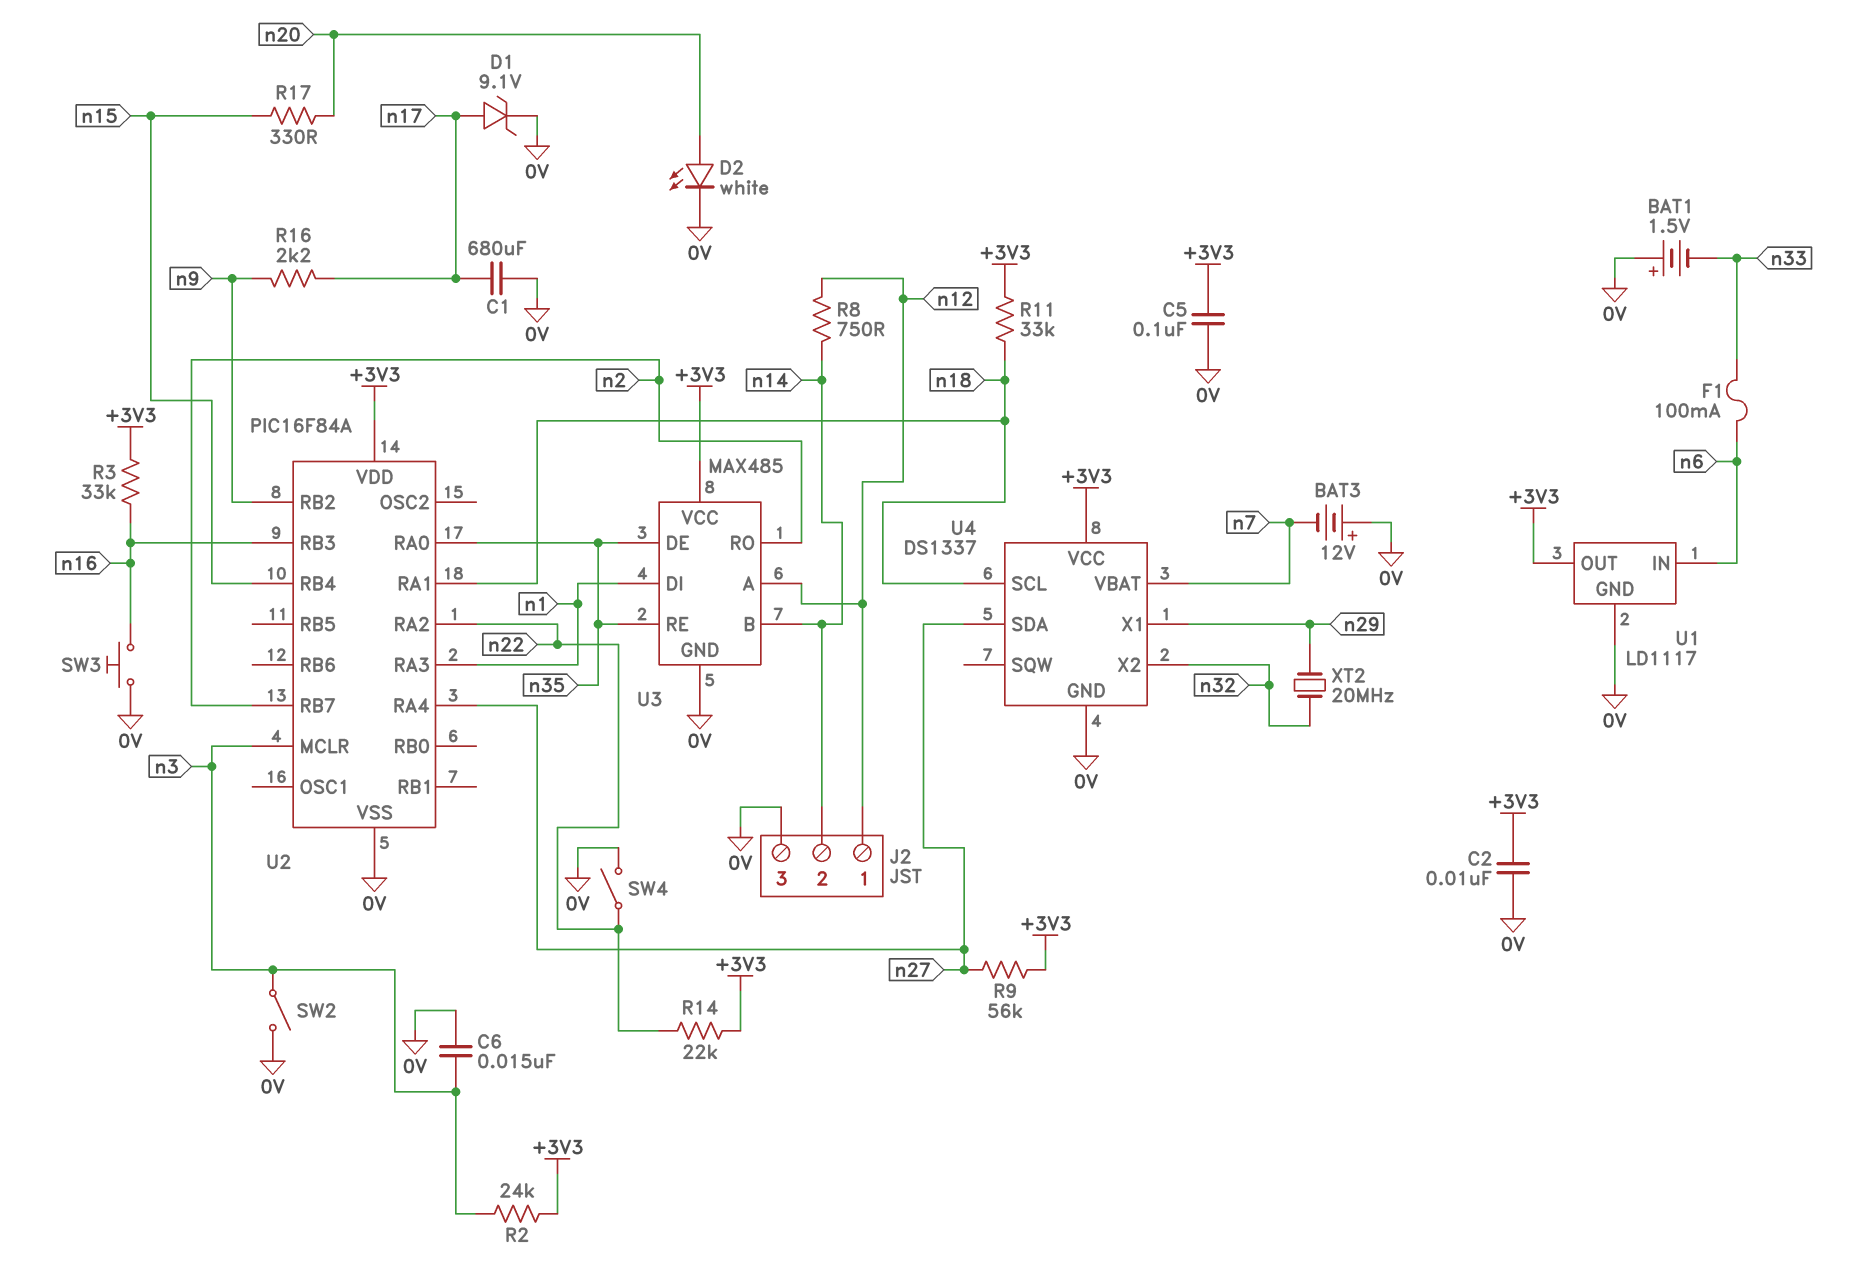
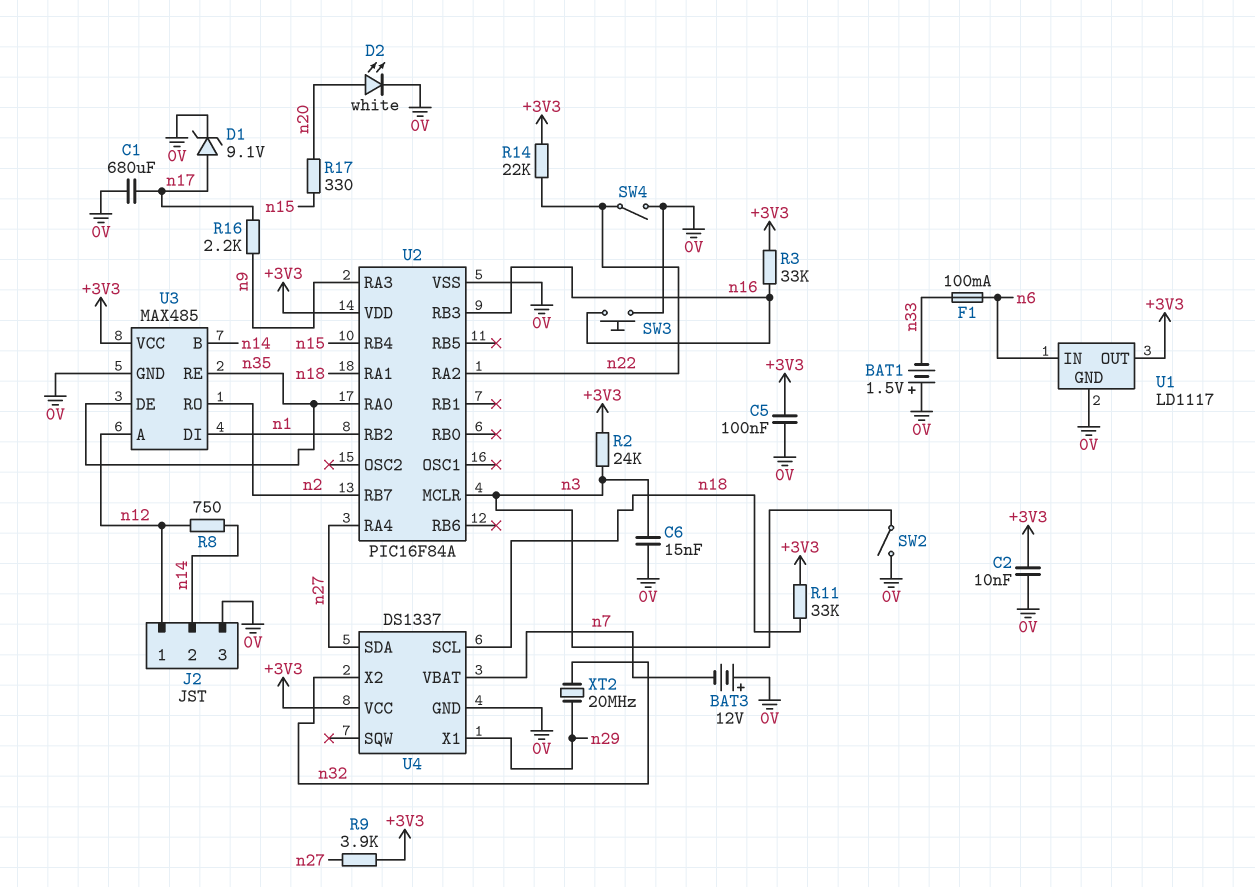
R9: 56k (+3V3, n27) -> 3.9k (+3V3, n27)
U2 pin RA3: n1 -> n9
U2 pin RB2: n9 -> n1

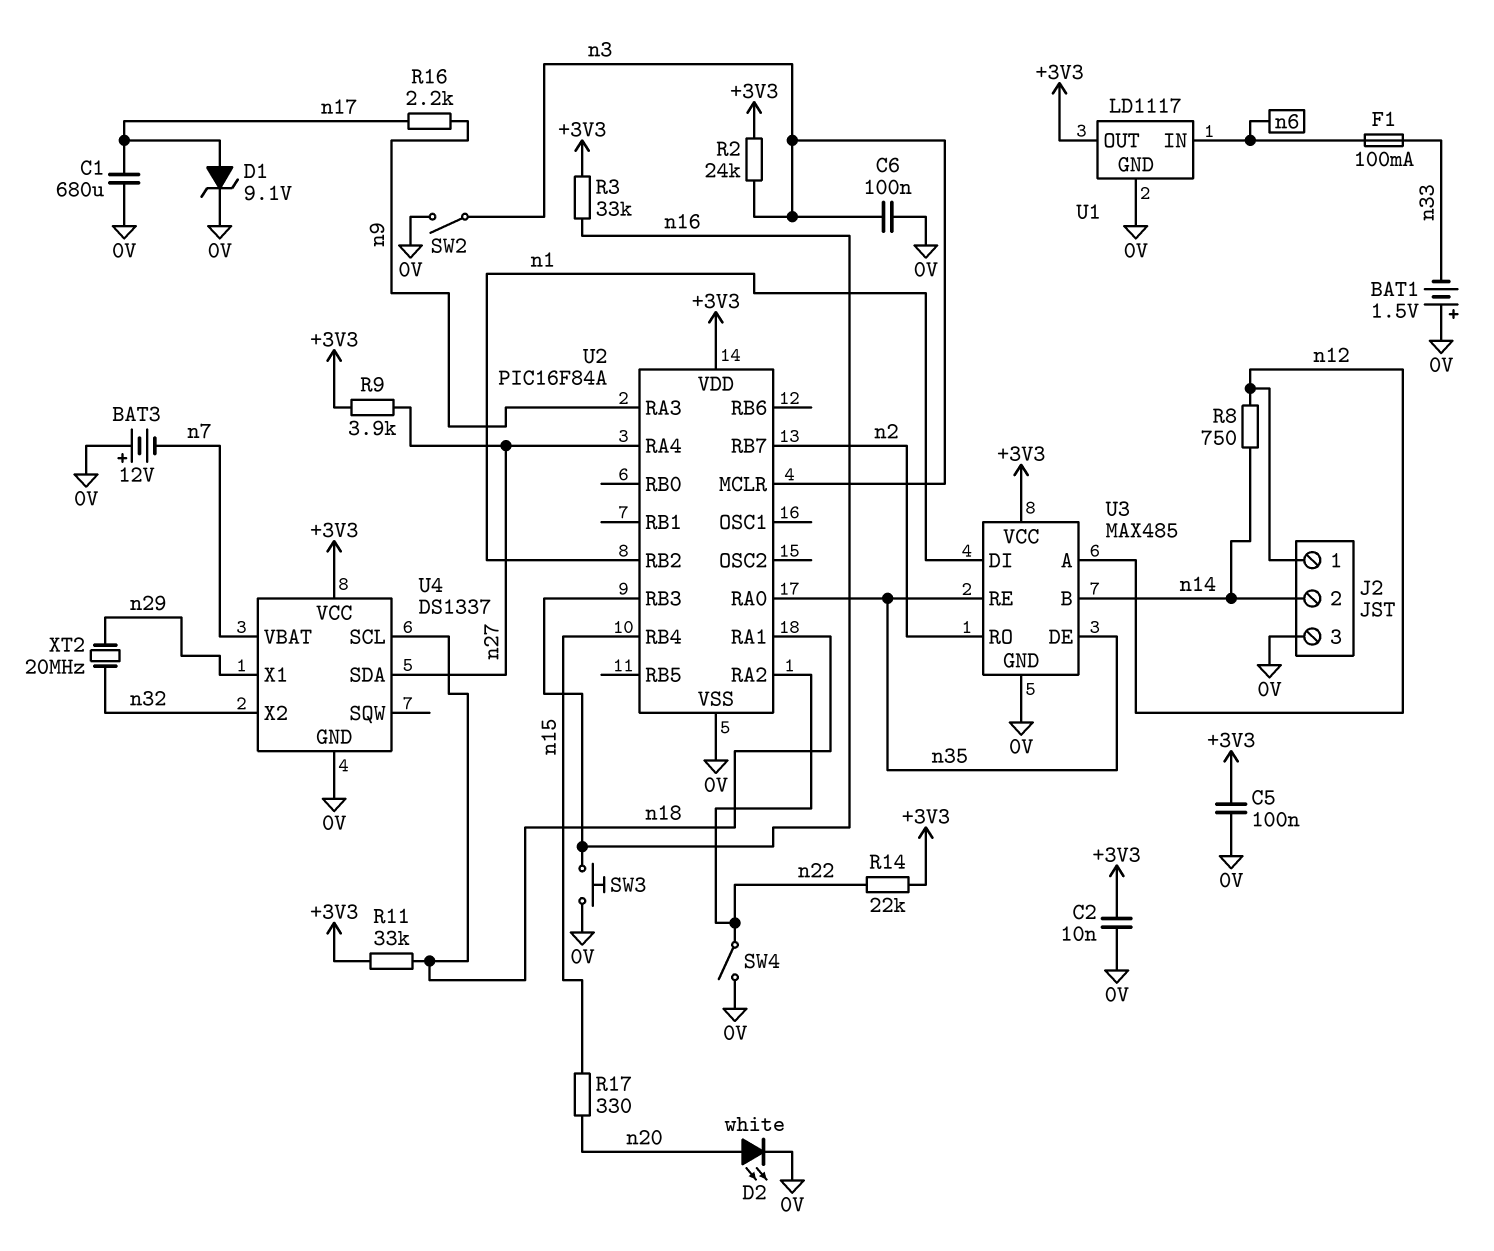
C6: 15nF (0V, n3) -> 100nF (0V, n3)

